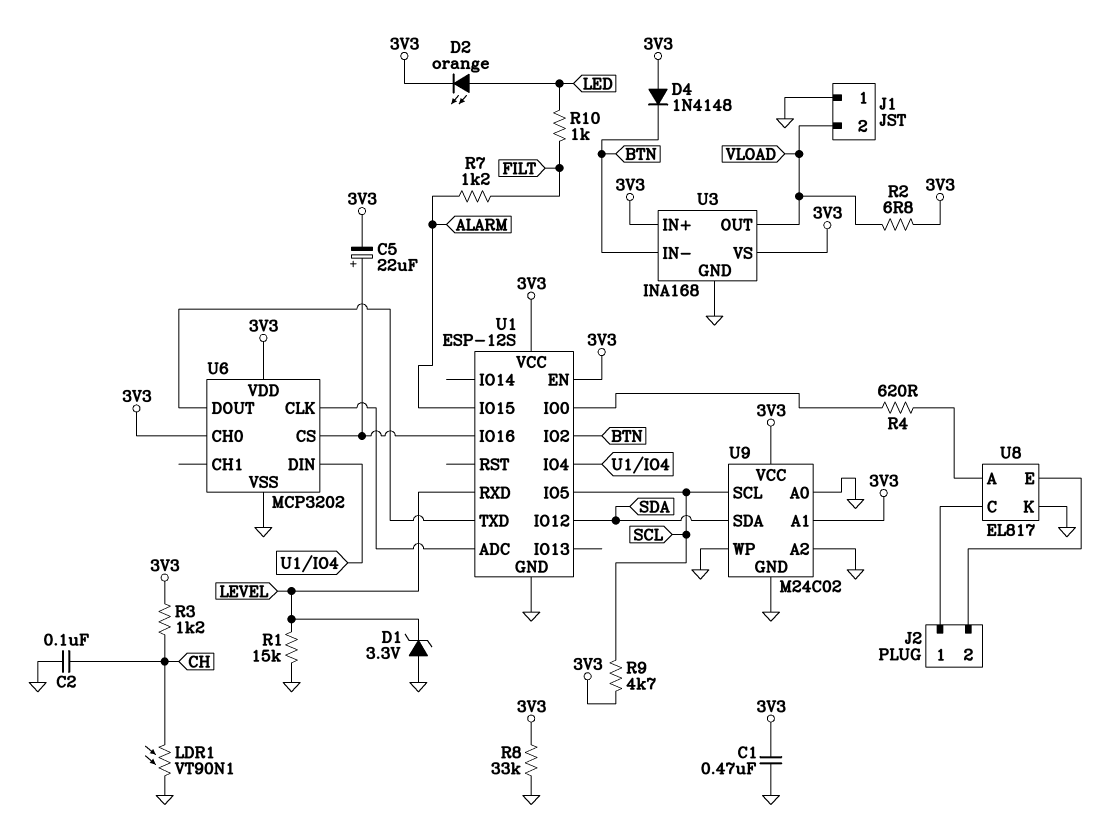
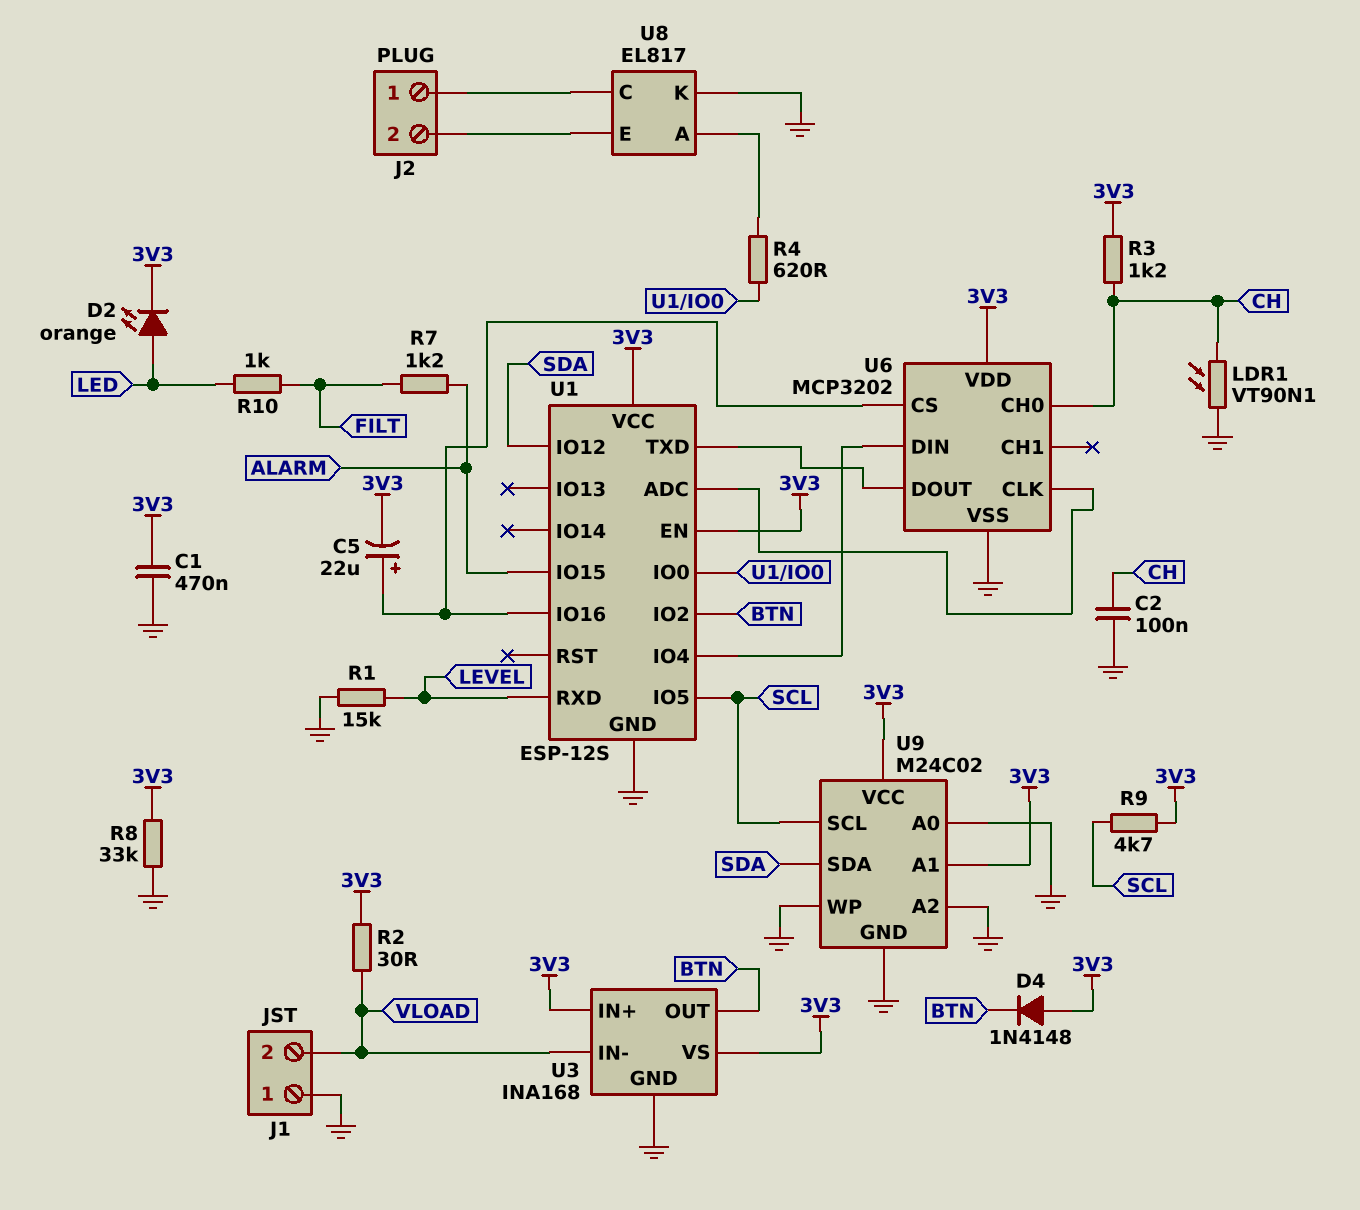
D1: zener 3.3V (A GND, K LEVEL) -> none
R2: 6.8 (3V3, VLOAD) -> 30 (3V3, VLOAD)
U3 pin IN-: BTN -> VLOAD
U3 pin OUT: VLOAD -> BTN
U6 pin CH0: 3V3 -> CH

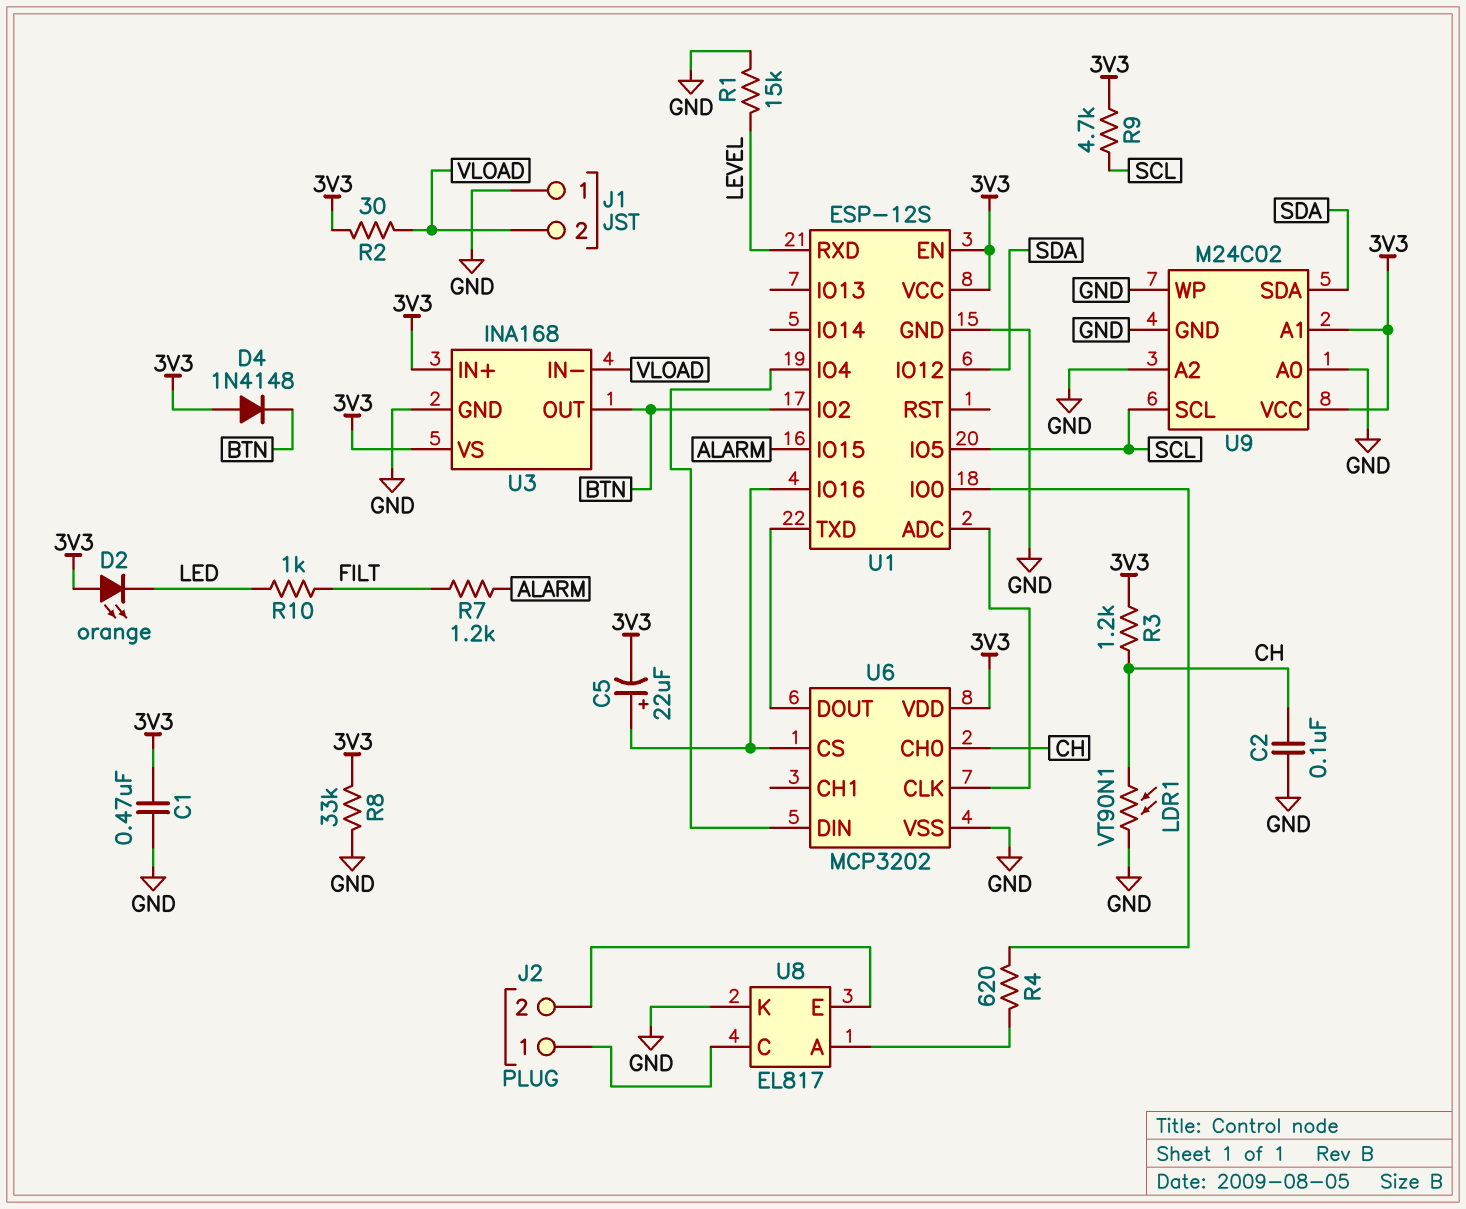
D2: LED orange (A LED, K 3V3) -> LED orange (A 3V3, K LED)

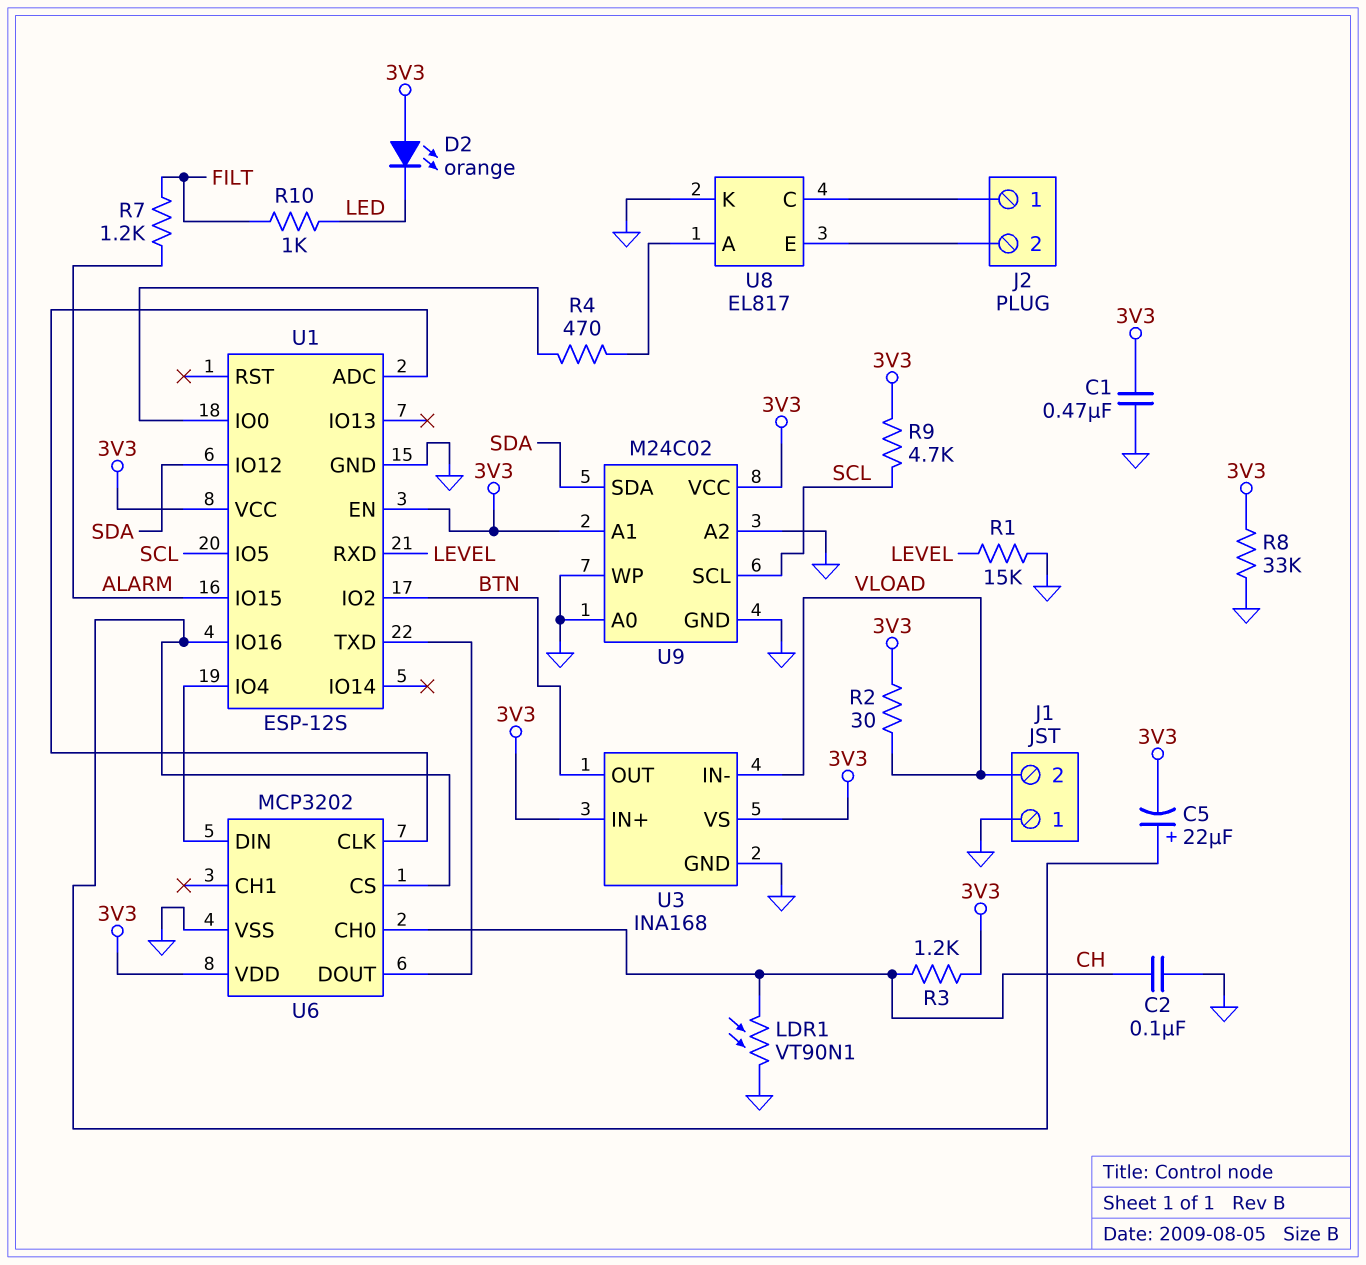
D4: diode 1N4148 (A 3V3, K BTN) -> none
R4: 620 (U1/IO0, U8/A) -> 470 (U1/IO0, U8/A)

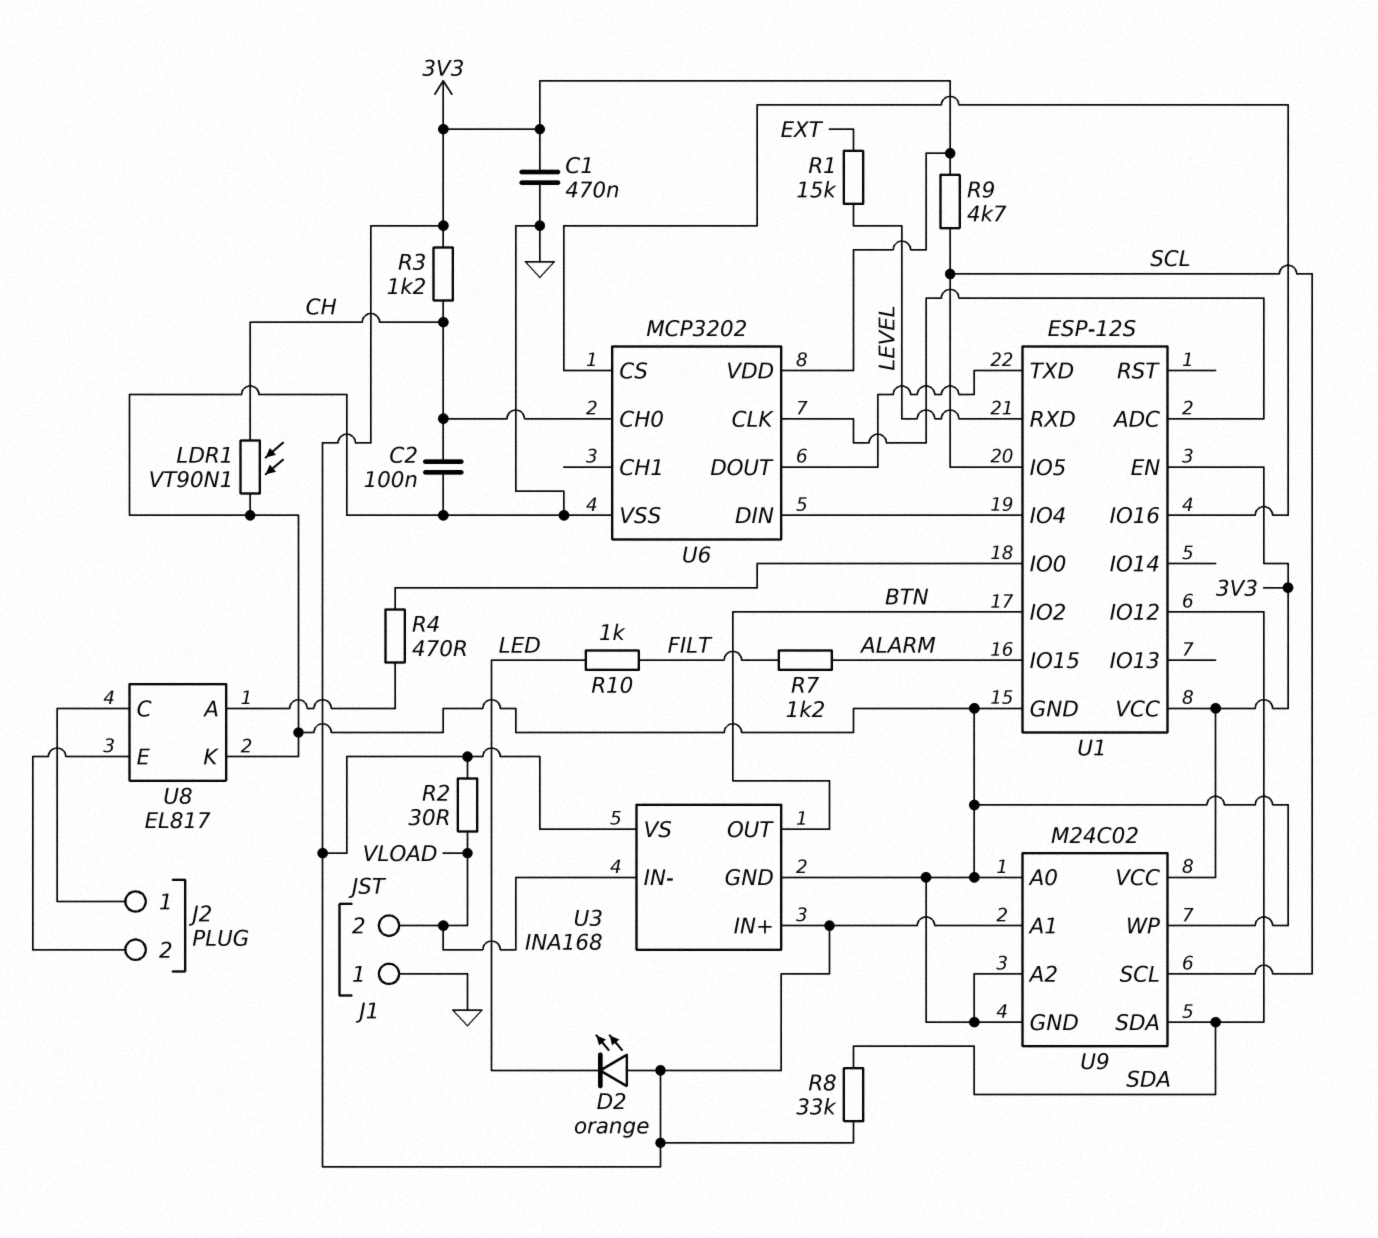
C5: 22uF (plus U1/IO16, minus 3V3) -> none
R1: 15k (GND, LEVEL) -> 15k (EXT, LEVEL)
R8: 33k (3V3, GND) -> 33k (3V3, SDA)

